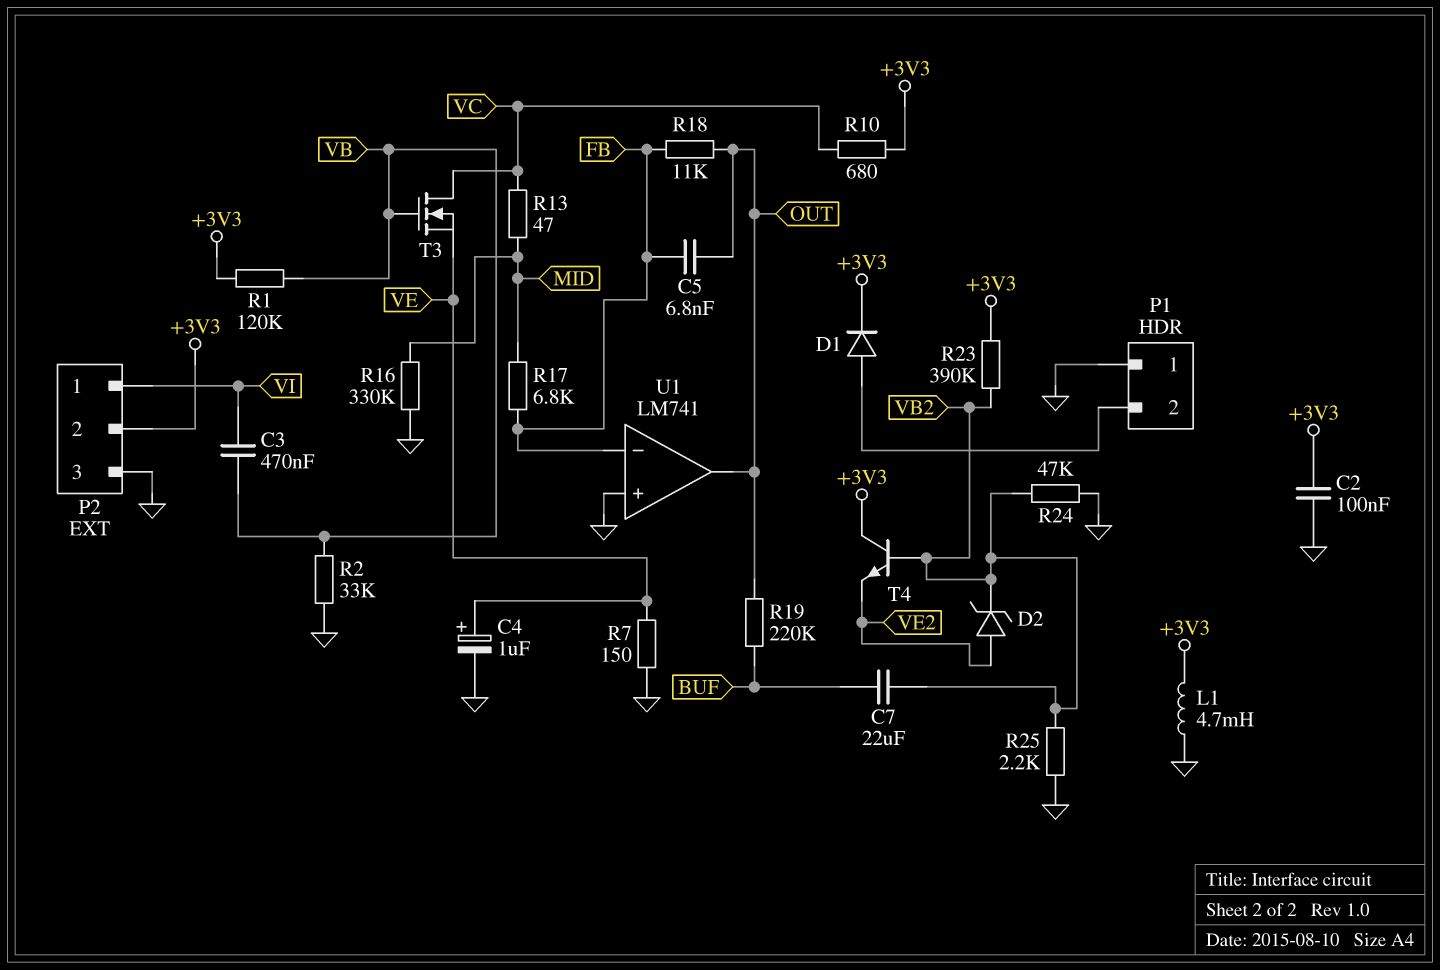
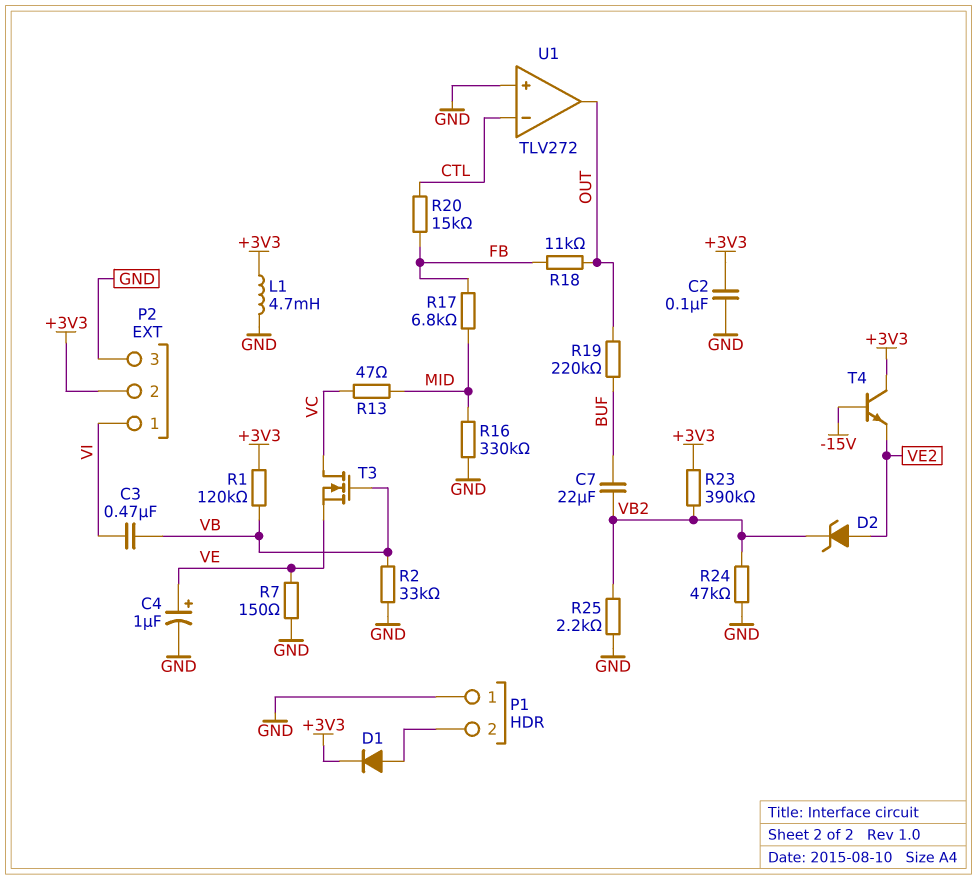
C5: 6.8nF (FB, OUT) -> none
R10: 680 (+3V3, VC) -> none
R20: none -> 15k (CTL, FB)
T4: NPN (B VB2, C +3V3, E VE2) -> NPN (B -15V, C +3V3, E VE2)
U1: LM741 -> TLV272
U1 pin in-: FB -> CTL

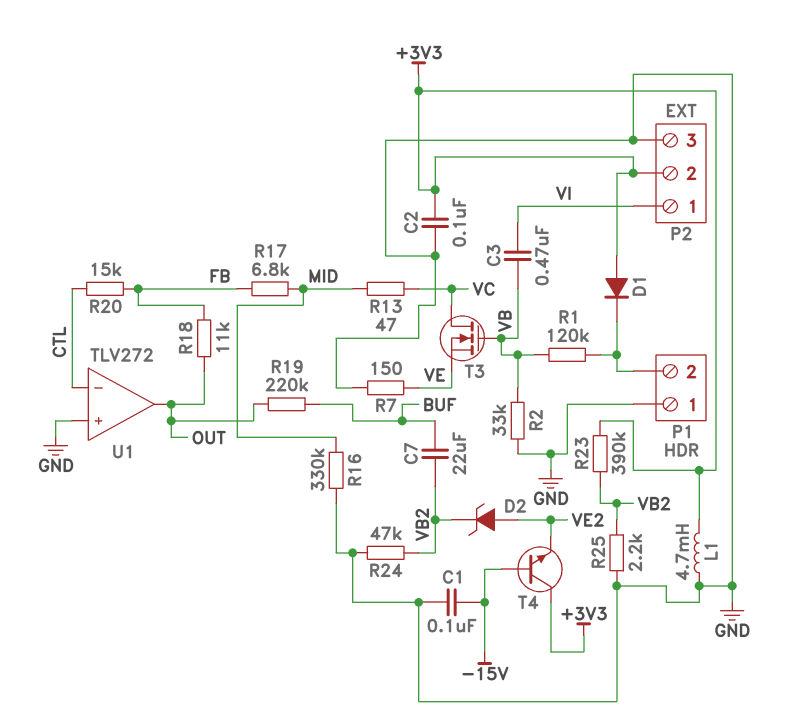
C1: none -> 100nF (-15V, GND)
C4: 1uF (plus VE, minus GND) -> none
D1: diode (A P1/2, K +3V3) -> diode (A +3V3, K P1/2)
R1: 120k (+3V3, VB) -> 120k (P1/2, VB)

